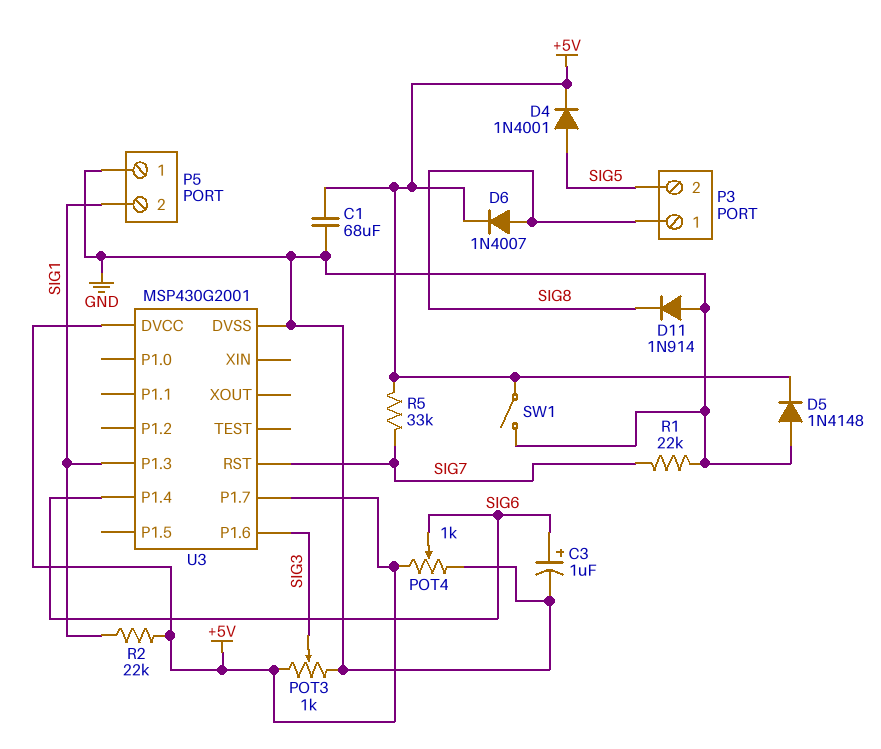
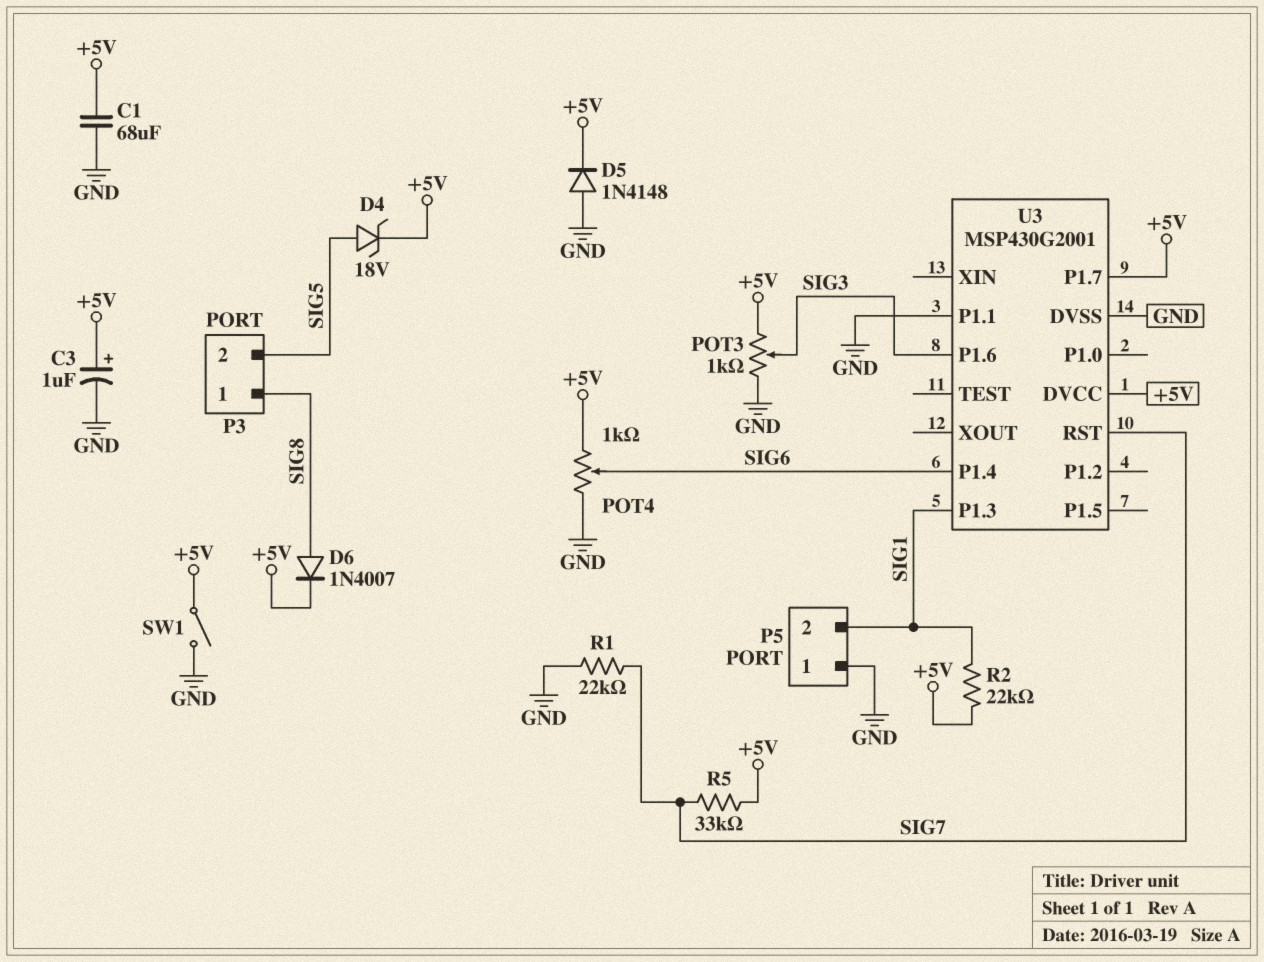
C3: 1uF (plus SIG6, minus GND) -> 1uF (plus +5V, minus GND)
D4: diode 1N4001 (A SIG5, K +5V) -> zener 18V (A SIG5, K +5V)
D11: diode 1N914 (A GND, K SIG8) -> none
U3 pin P1.1: none -> GND

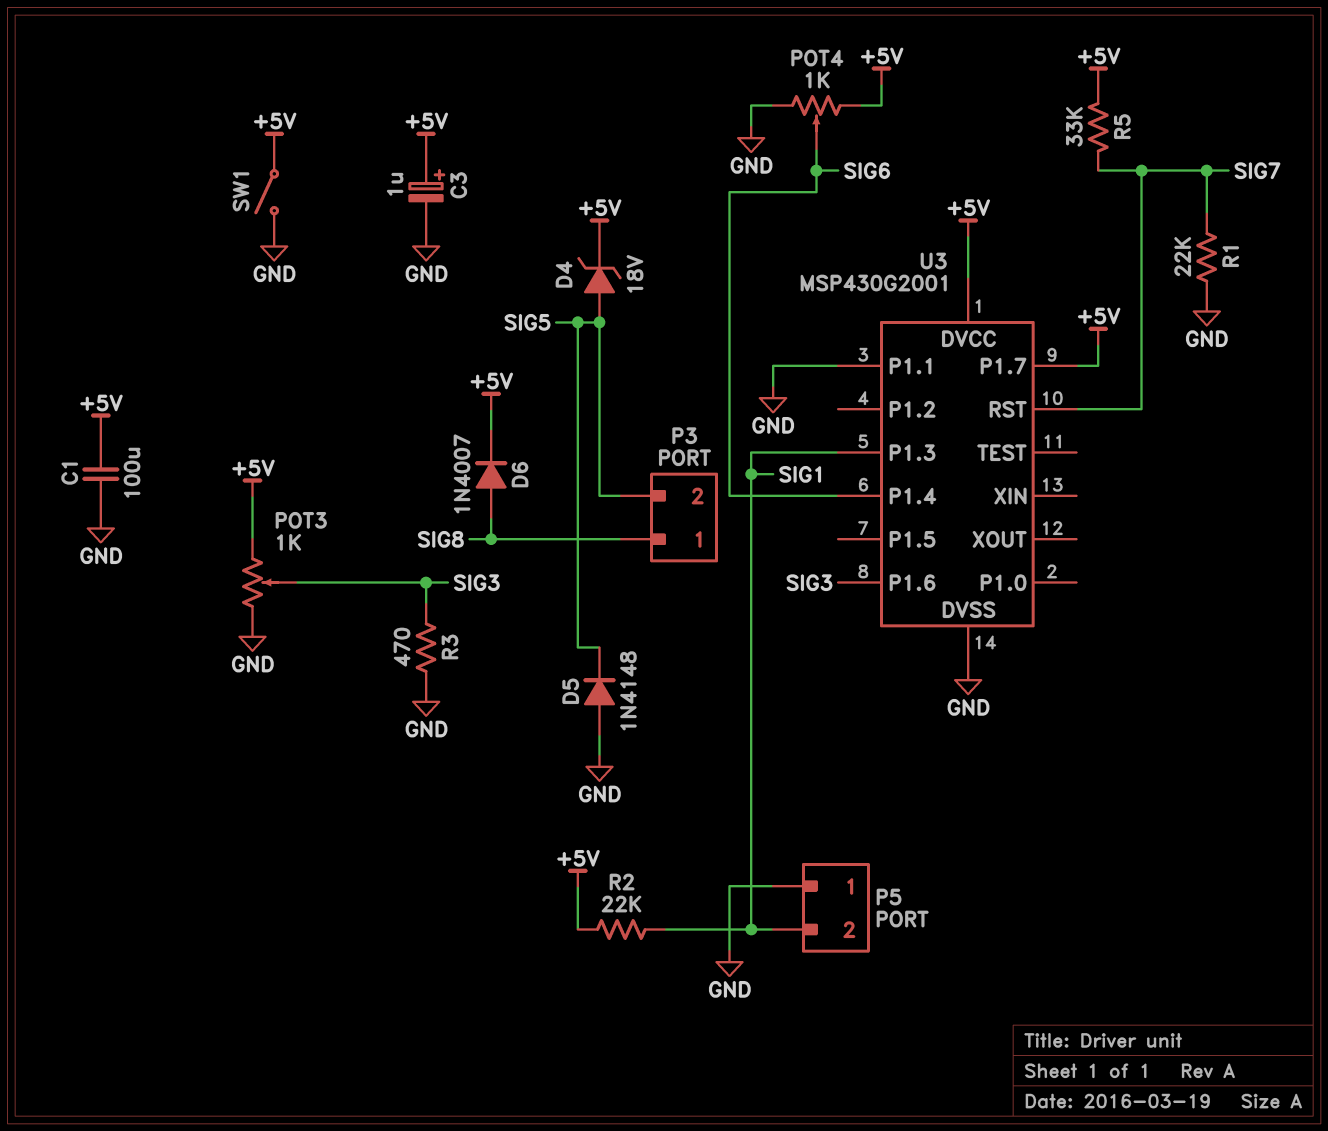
C1: 68uF (+5V, GND) -> 100uF (+5V, GND)
D5: diode 1N4148 (A GND, K +5V) -> diode 1N4148 (A GND, K SIG5)
R3: none -> 470 (GND, SIG3)

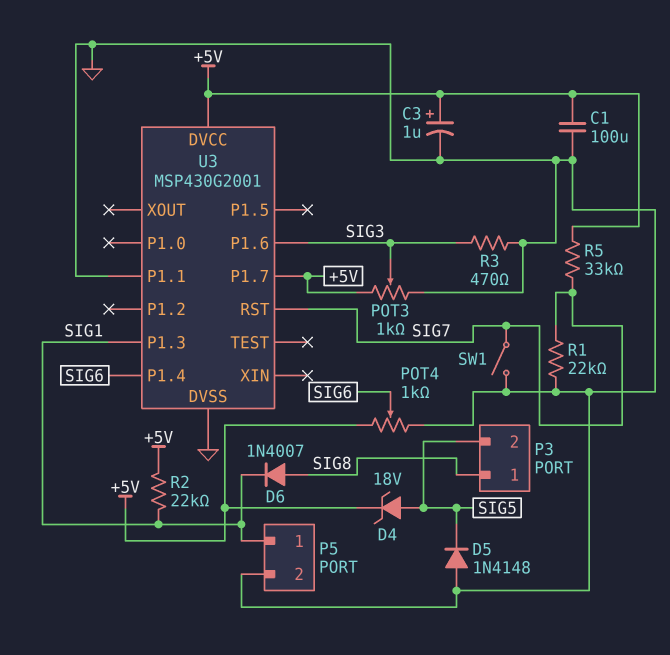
D6: diode 1N4007 (A SIG8, K +5V) -> diode 1N4007 (A SIG8, K SIG1)
P5 pin 1: GND -> SIG1
P5 pin 2: SIG1 -> GND
SW1: switch (+5V, GND) -> switch (GND, SIG7)

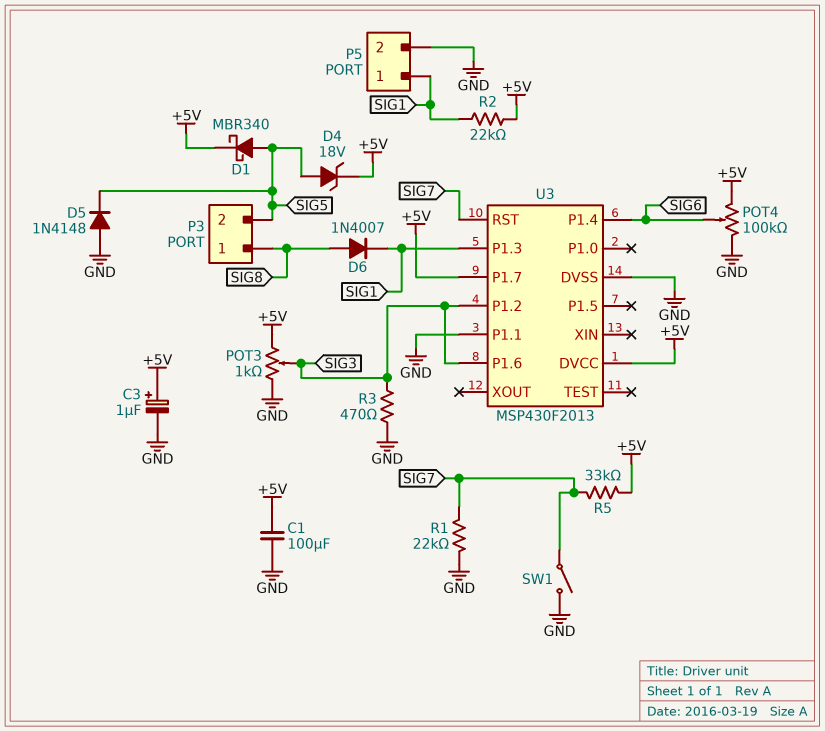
D1: none -> schottky MBR340 (A SIG5, K +5V)
POT4: 1k (+5V, GND, wiper SIG6) -> 100k (+5V, GND, wiper SIG6)
U3: MSP430G2001 -> MSP430F2013
U3 pin P1.2: none -> SIG3

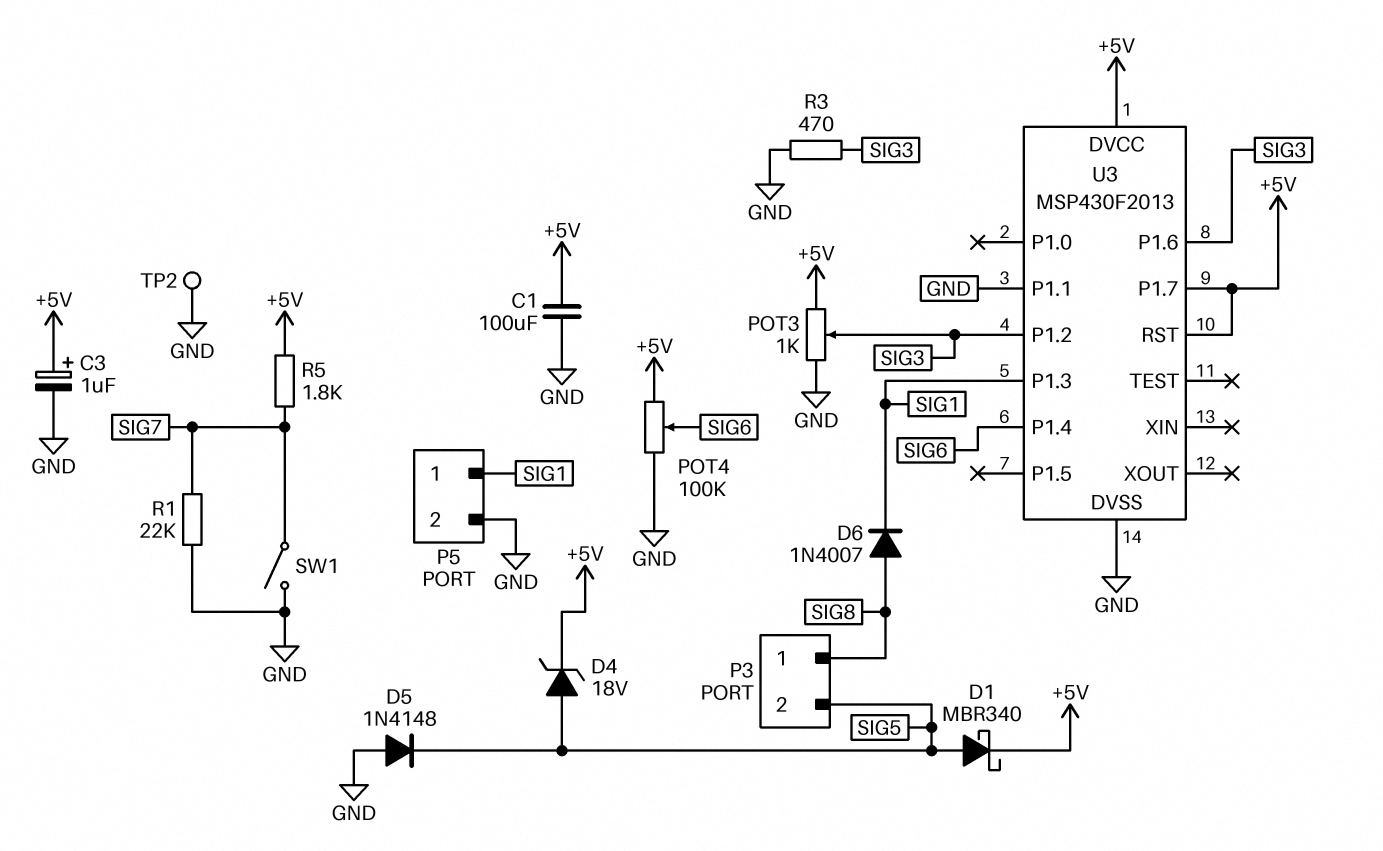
R2: 22k (+5V, SIG1) -> none
R5: 33k (+5V, SIG7) -> 1.8k (+5V, SIG7)
TP2: none -> test point (GND)
U3 pin RST: SIG7 -> +5V

